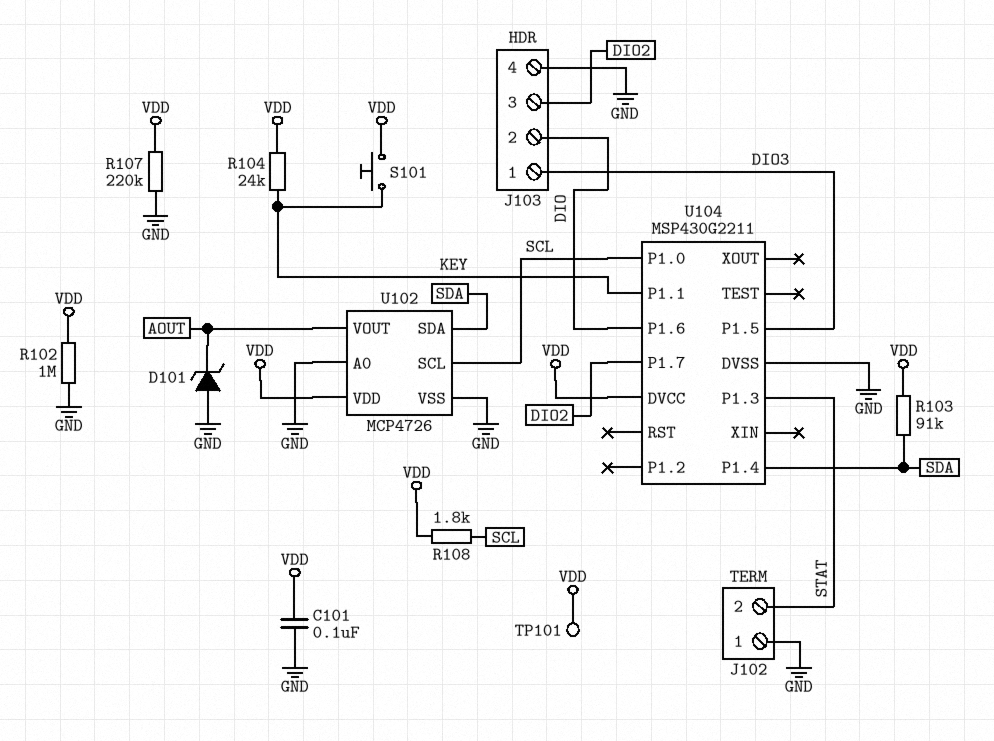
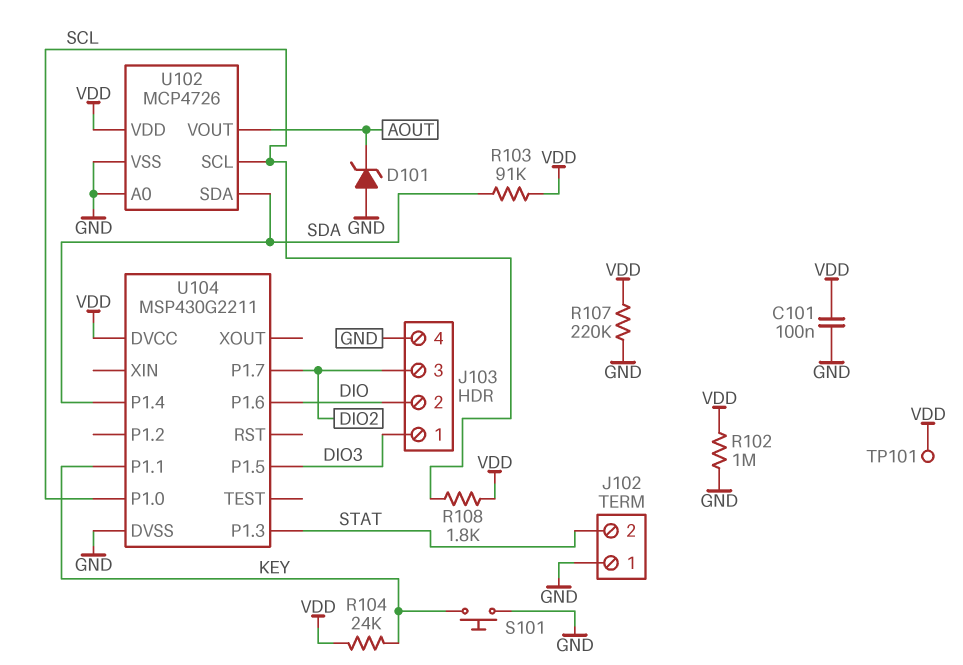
S101: button (KEY, VDD) -> button (GND, KEY)

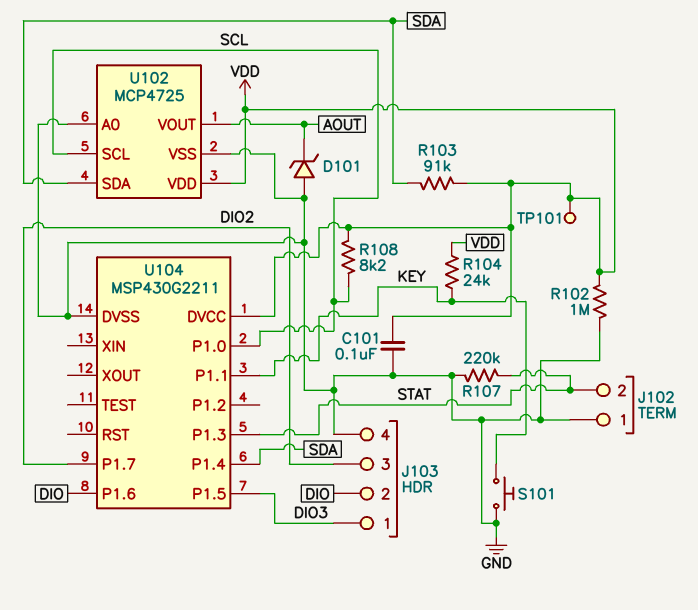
R107: 220k (GND, VDD) -> 220k (GND, STAT)
R108: 1.8k (SCL, VDD) -> 8.2k (SCL, VDD)
U102: MCP4726 -> MCP4725

